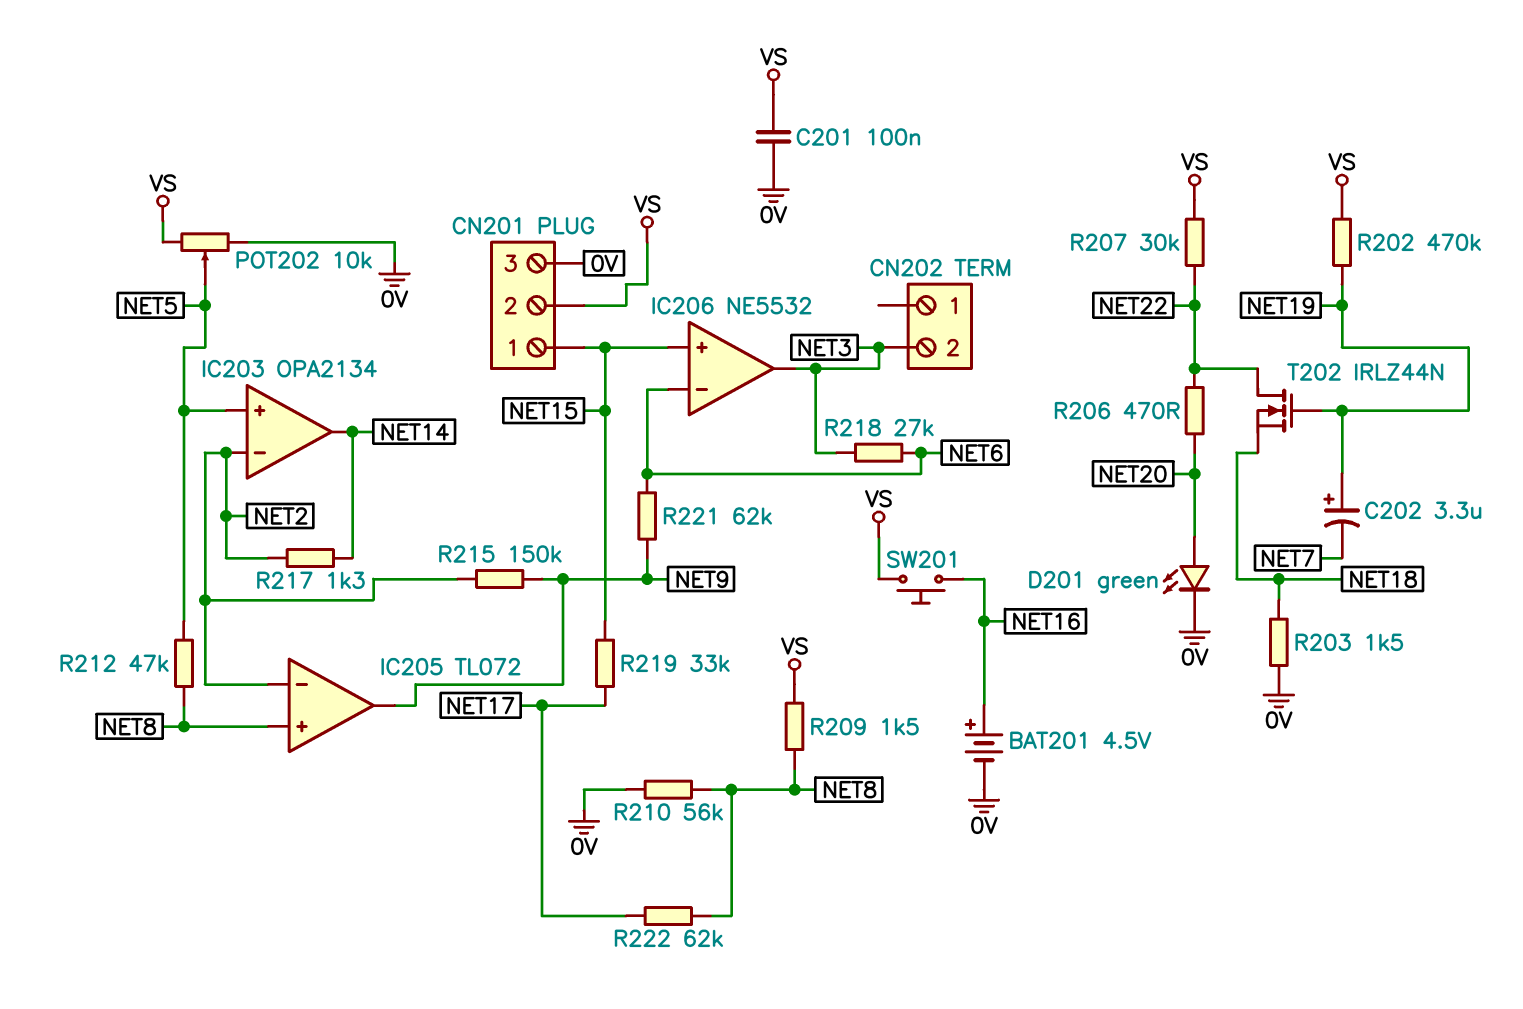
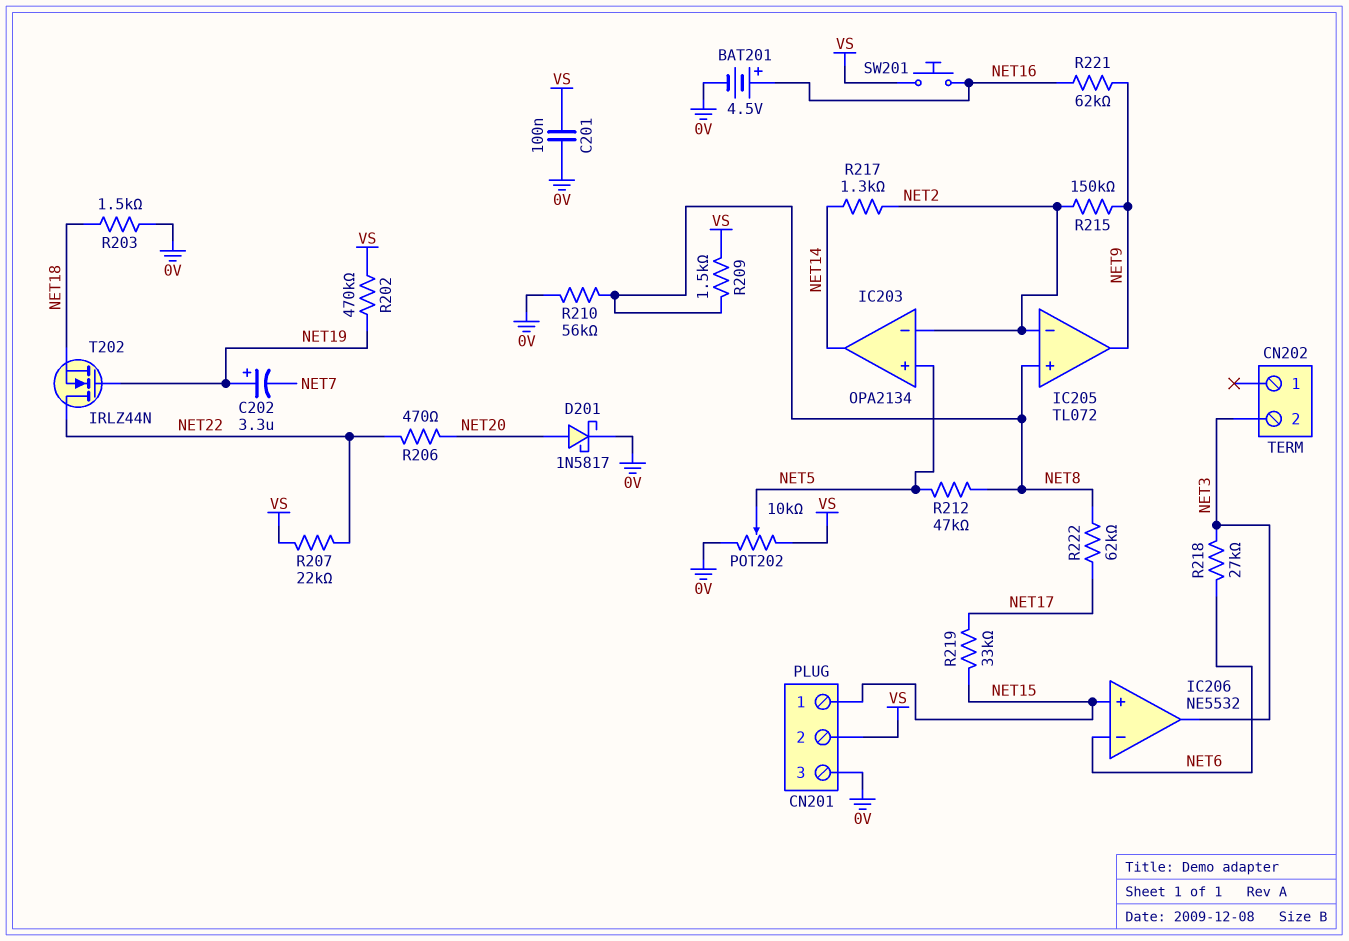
D201: LED green (A NET20, K 0V) -> schottky 1N5817 (A NET20, K 0V)
R207: 30k (NET22, VS) -> 22k (NET22, VS)
R221: 62k (NET6, NET9) -> 62k (NET9, NET16)

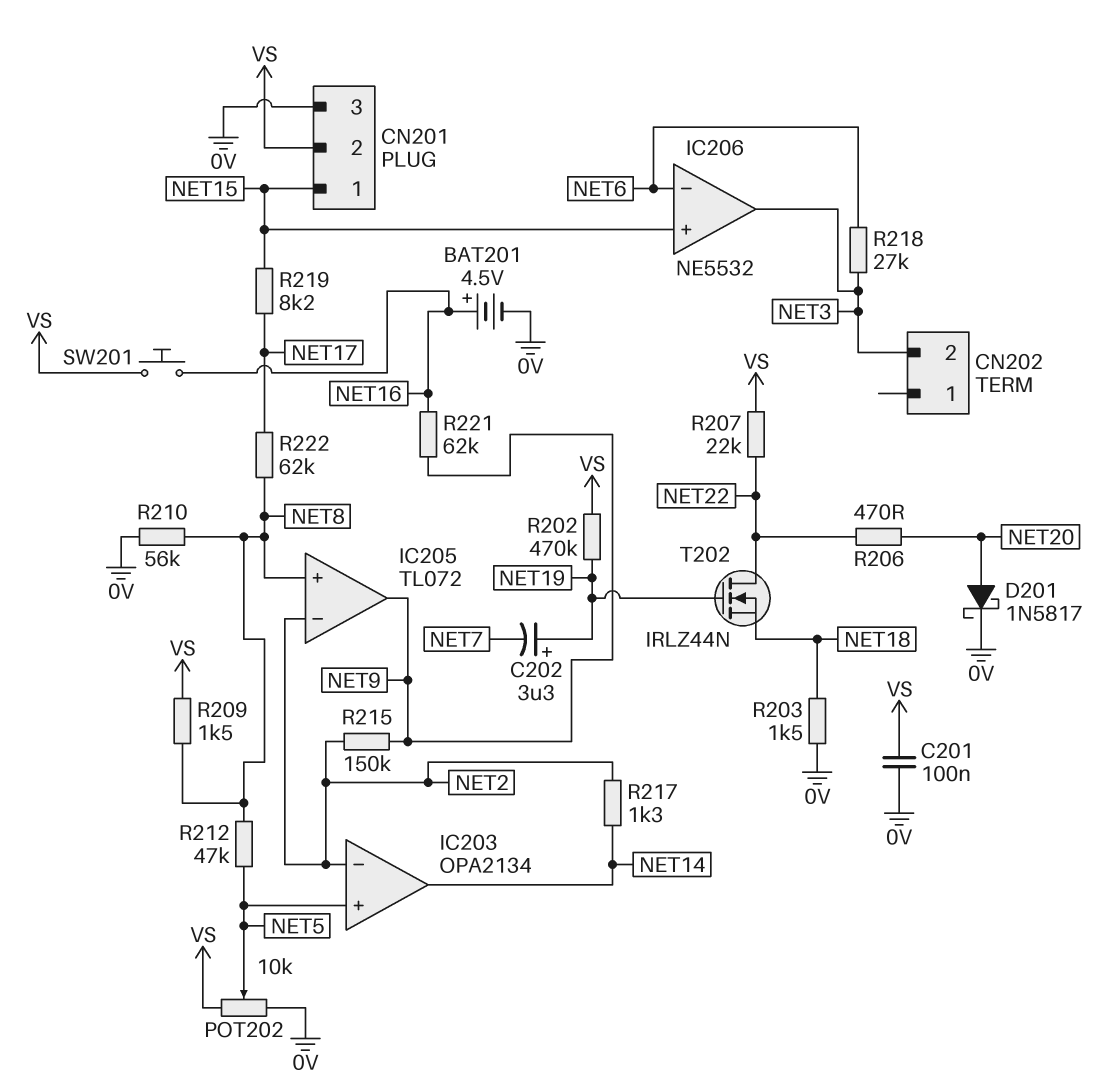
R219: 33k (NET15, NET17) -> 8.2k (NET15, NET17)

